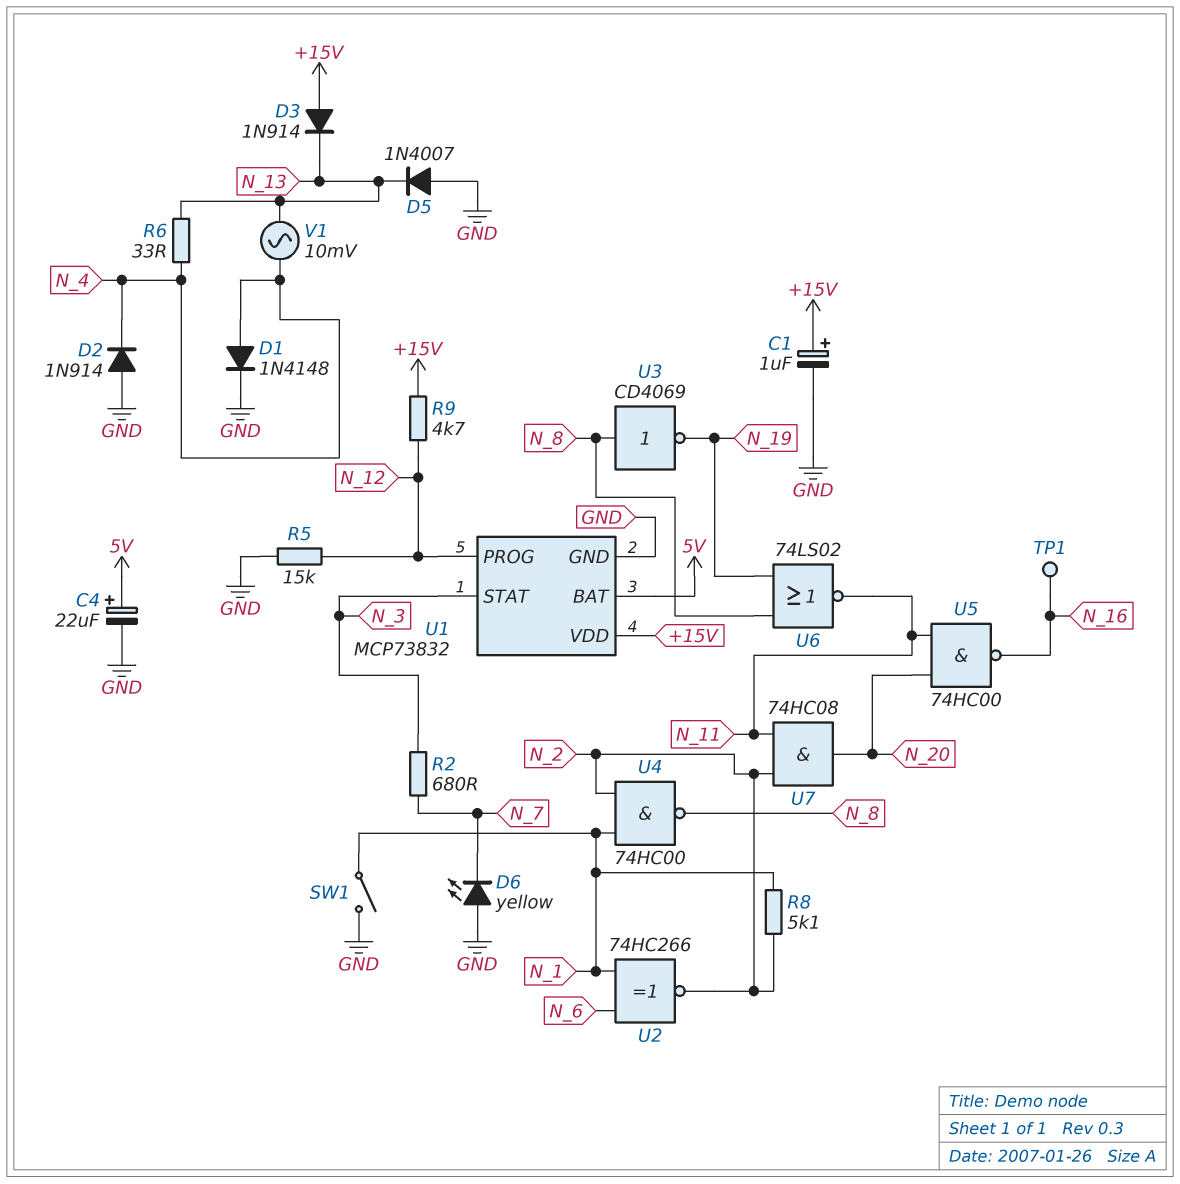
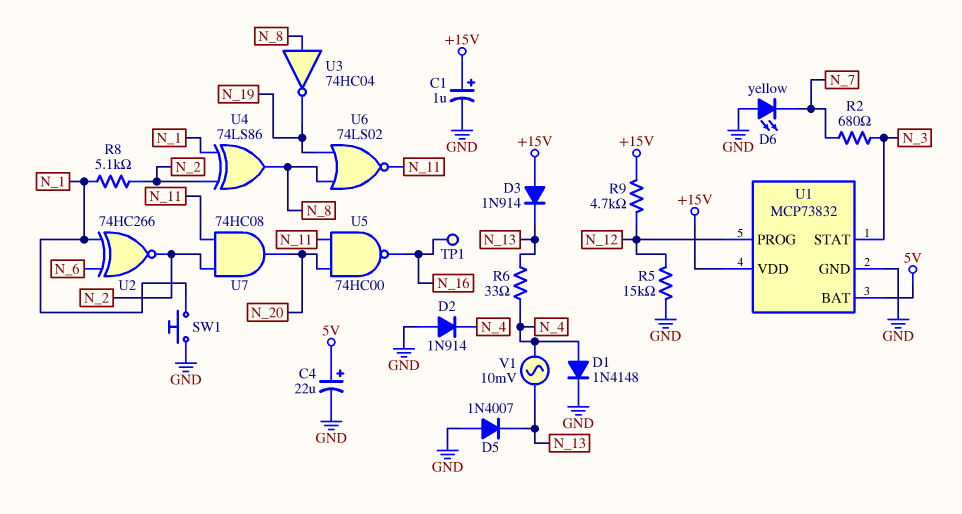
SW1: switch (GND, N_1) -> button (GND, N_1)
U3: NOT CD4069 (in N_8, out N_19) -> NOT 74HC04 (in N_8, out N_19)
U4: NAND 74HC00 (in N_1, in N_2, out N_8) -> XOR 74LS86 (in N_1, in N_2, out N_8)

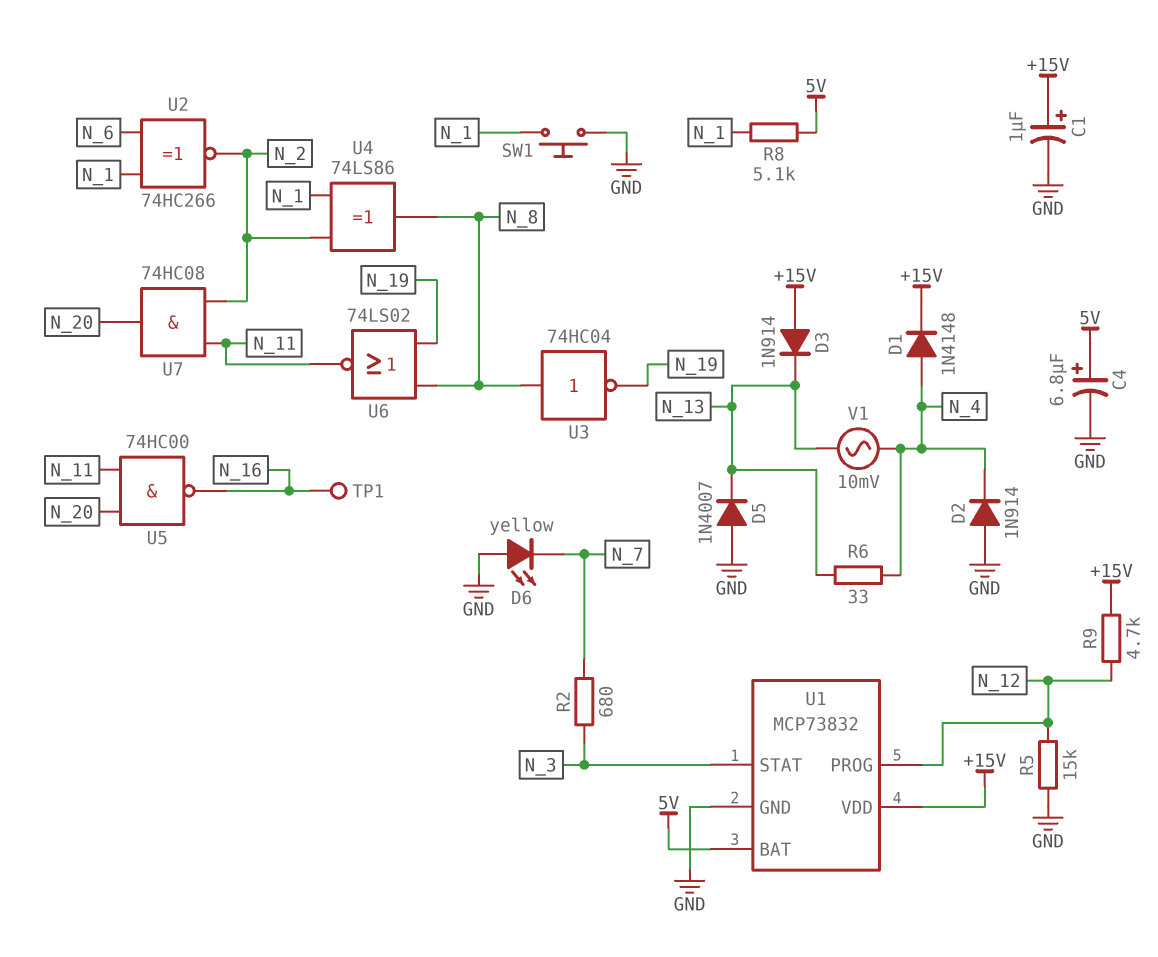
C4: 22uF (plus 5V, minus GND) -> 6.8uF (plus 5V, minus GND)
D1: diode 1N4148 (A N_4, K GND) -> diode 1N4148 (A N_4, K +15V)
R8: 5.1k (N_1, N_2) -> 5.1k (5V, N_1)

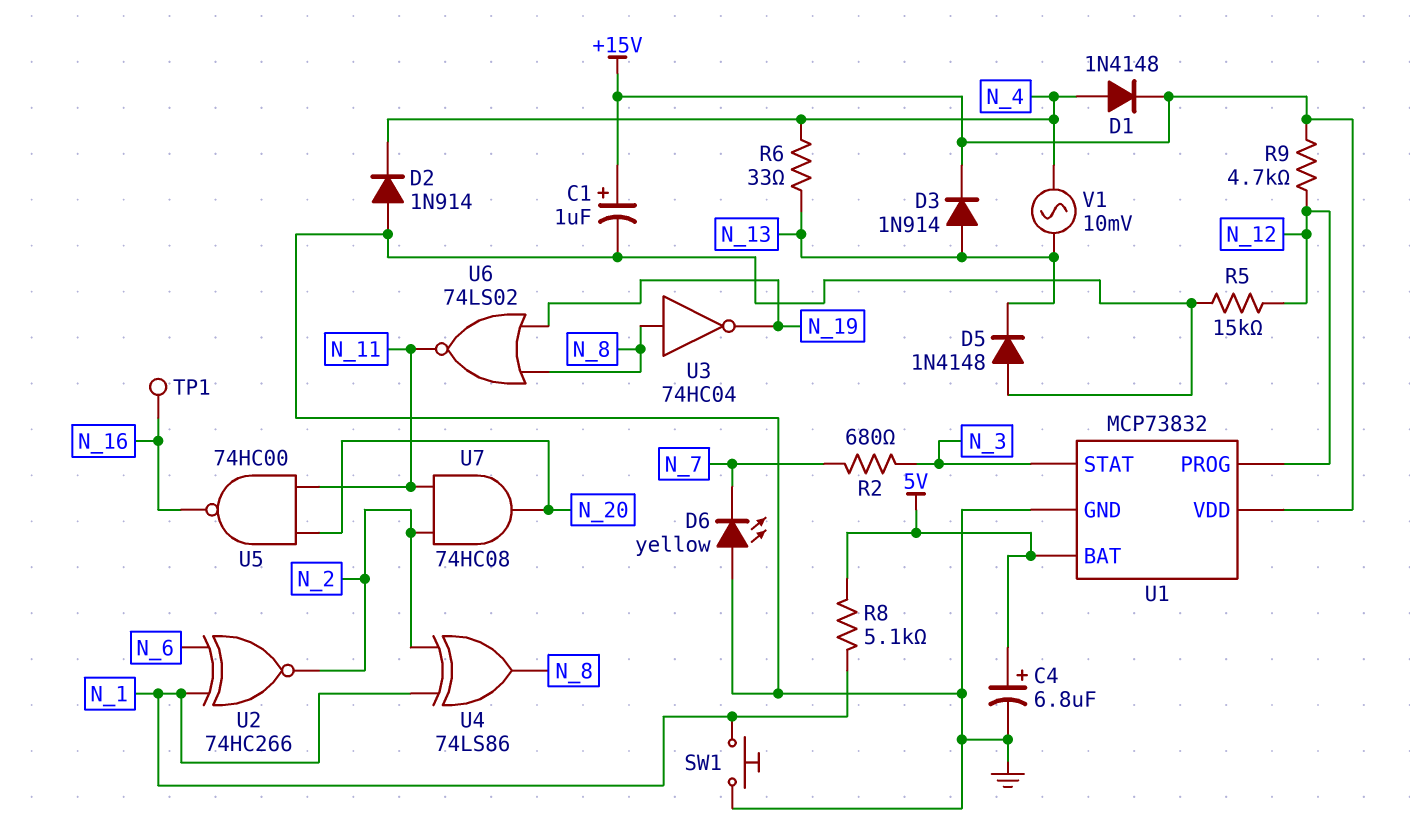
D3: diode 1N914 (A +15V, K N_13) -> diode 1N914 (A N_13, K +15V)
D5: diode 1N4007 (A GND, K N_13) -> diode 1N4148 (A GND, K N_13)

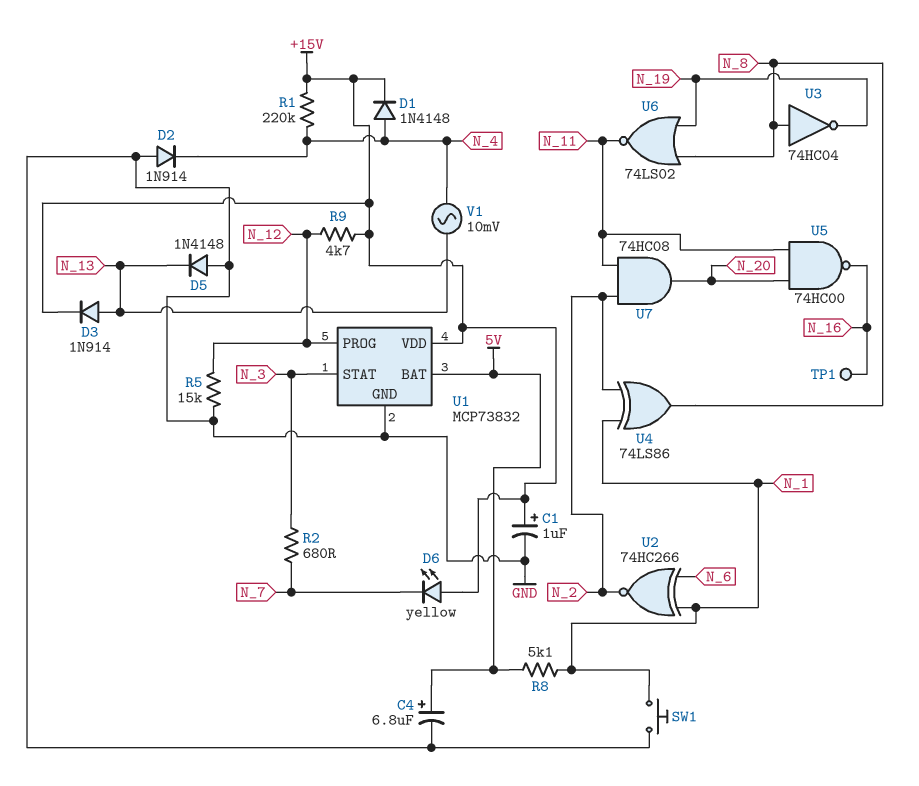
D6: LED yellow (A GND, K N_7) -> LED yellow (A +15V, K N_7)
R1: none -> 220k (+15V, N_4)
R6: 33 (N_4, N_13) -> none

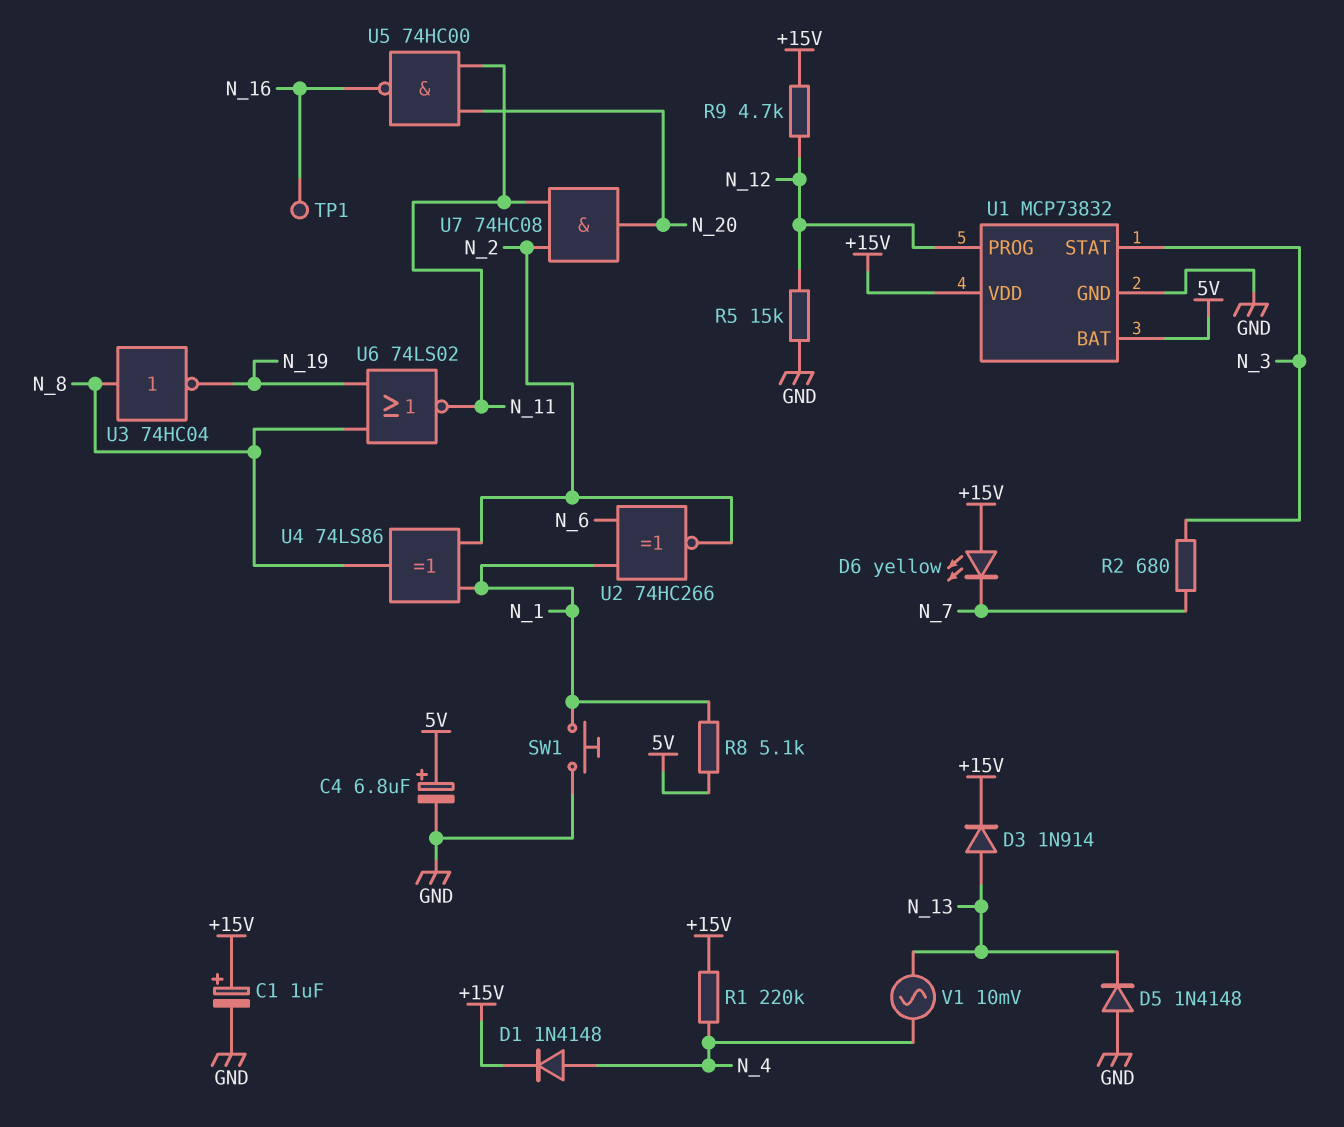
D2: diode 1N914 (A GND, K N_4) -> none

